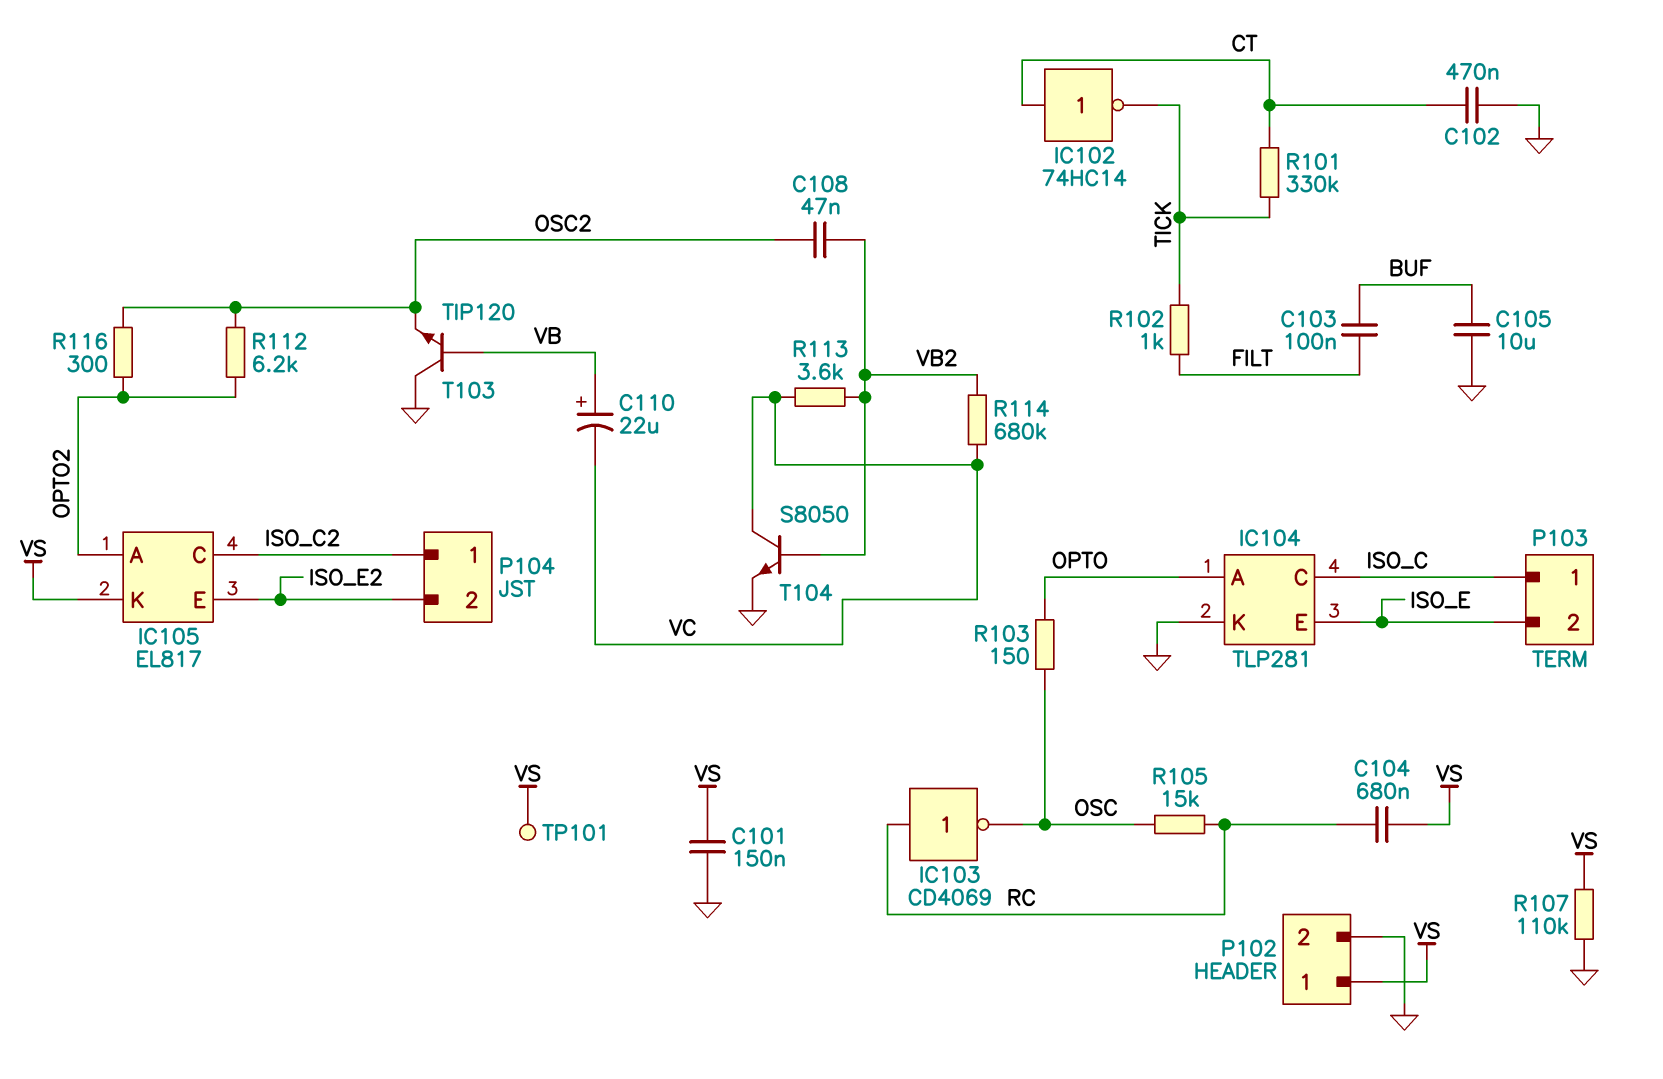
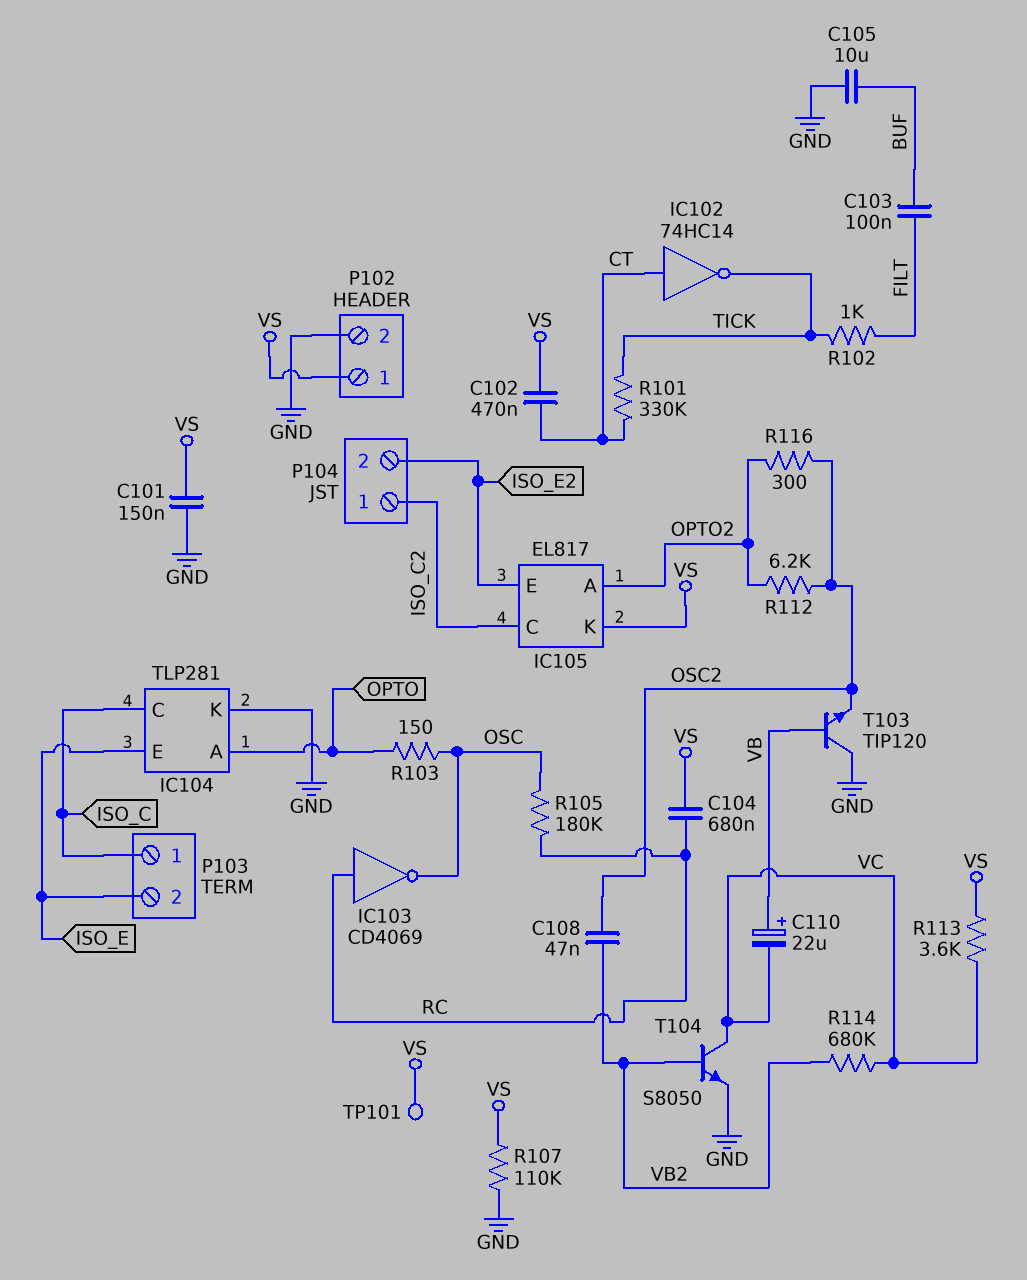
C102: 470nF (CT, GND) -> 470nF (CT, VS)
R105: 15k (OSC, RC) -> 180k (OSC, RC)
R113: 3.6k (VB2, VC) -> 3.6k (VC, VS)

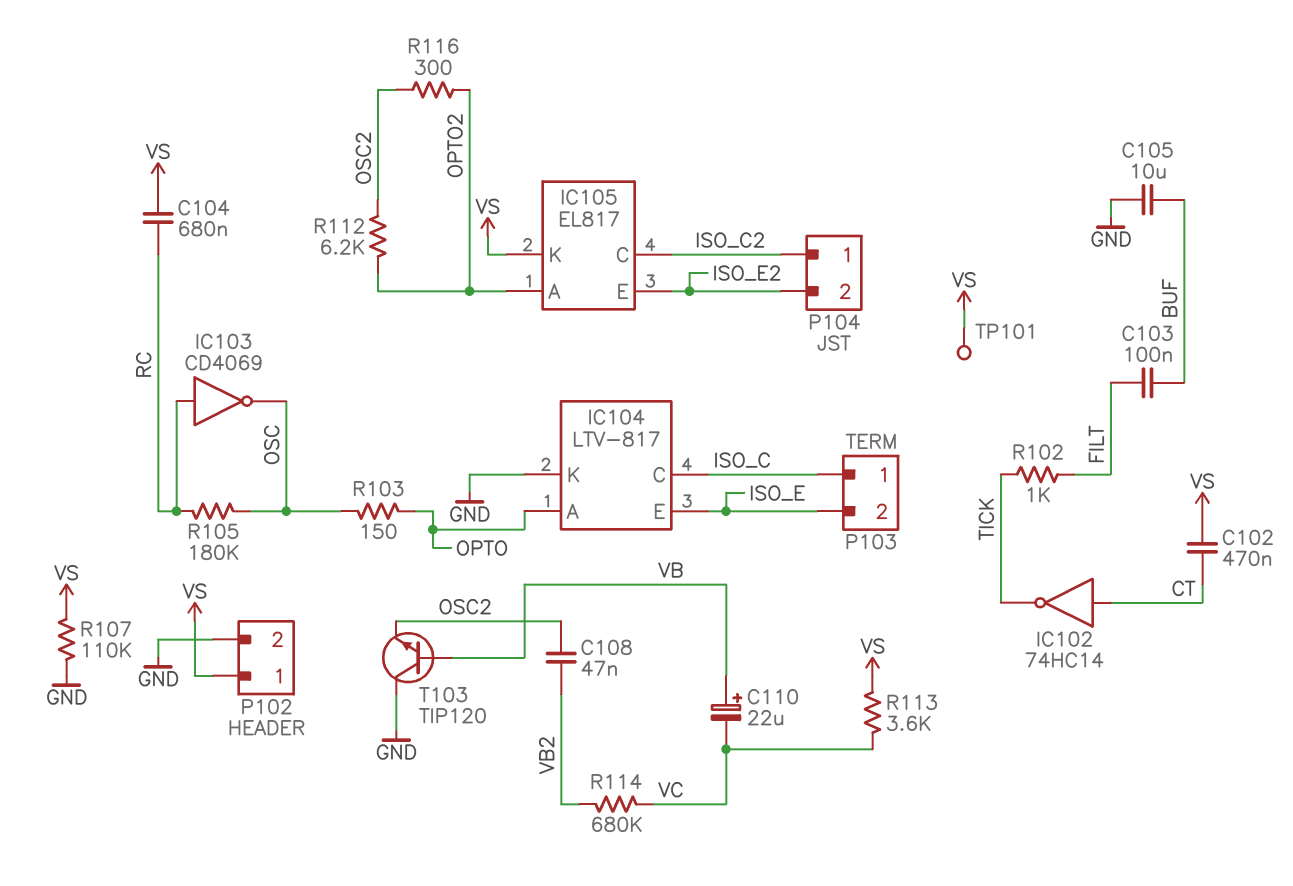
C101: 150nF (GND, VS) -> none
IC104: TLP281 -> LTV-817
R101: 330k (CT, TICK) -> none
T104: NPN S8050 (B VB2, C VC, E GND) -> none

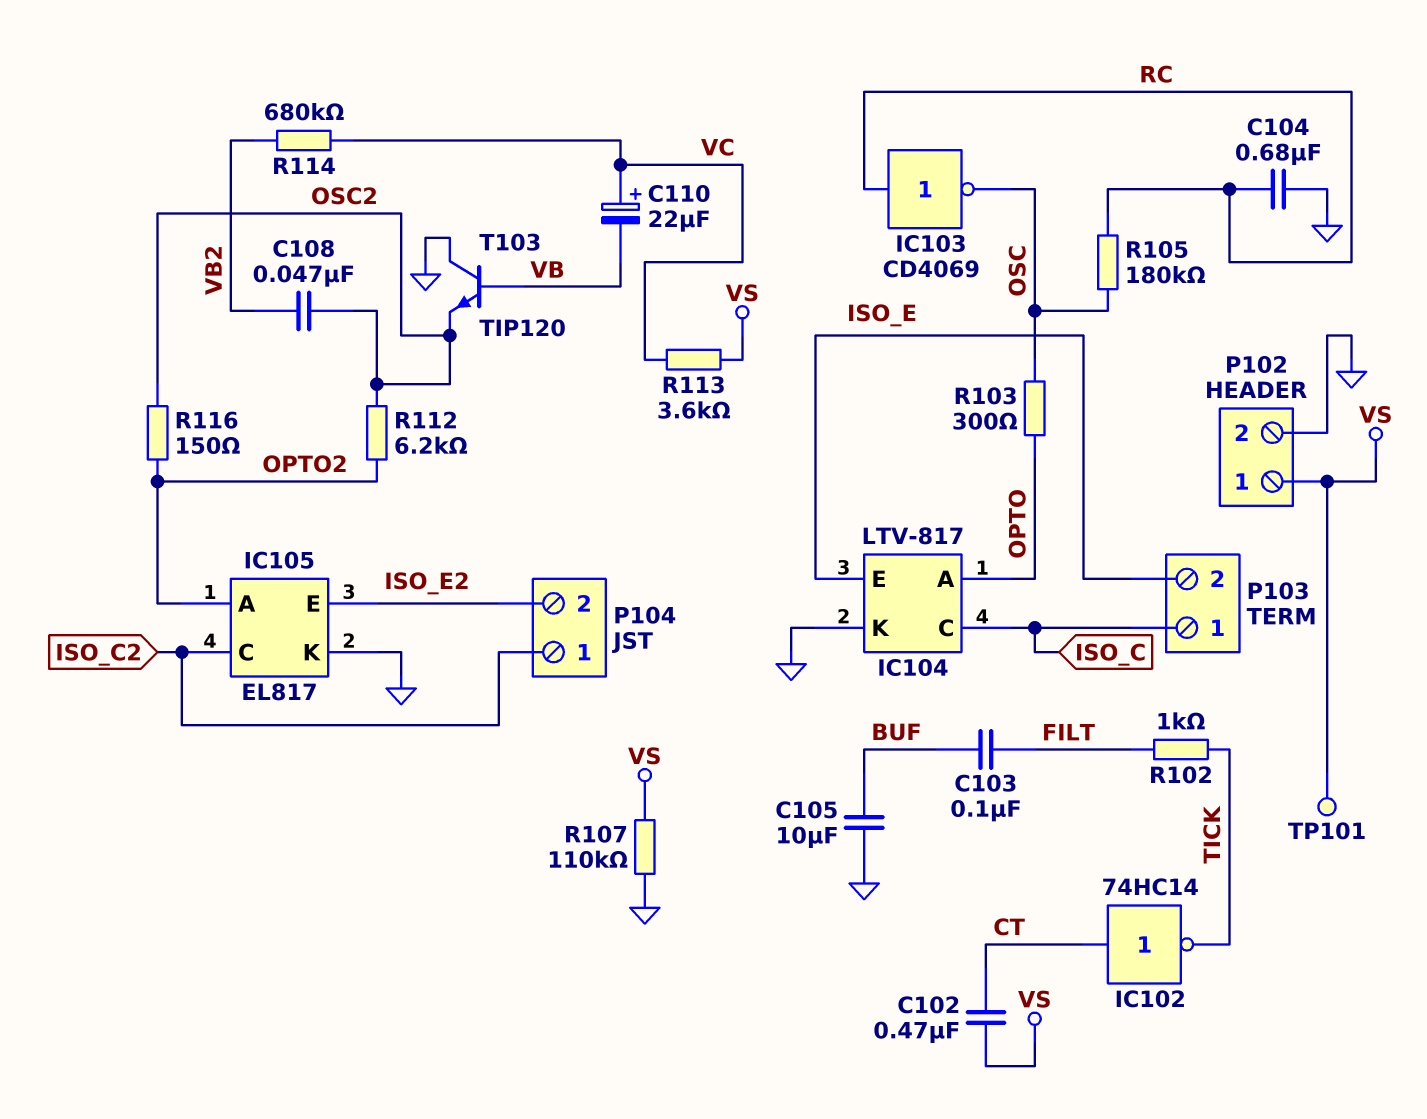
C104: 680nF (RC, VS) -> 680nF (GND, RC)
C110: 22uF (plus VB, minus VC) -> 22uF (plus VC, minus VB)
IC105 pin K: VS -> GND
R103: 150 (OPTO, OSC) -> 300 (OPTO, OSC)
R116: 300 (OPTO2, OSC2) -> 150 (OPTO2, OSC2)

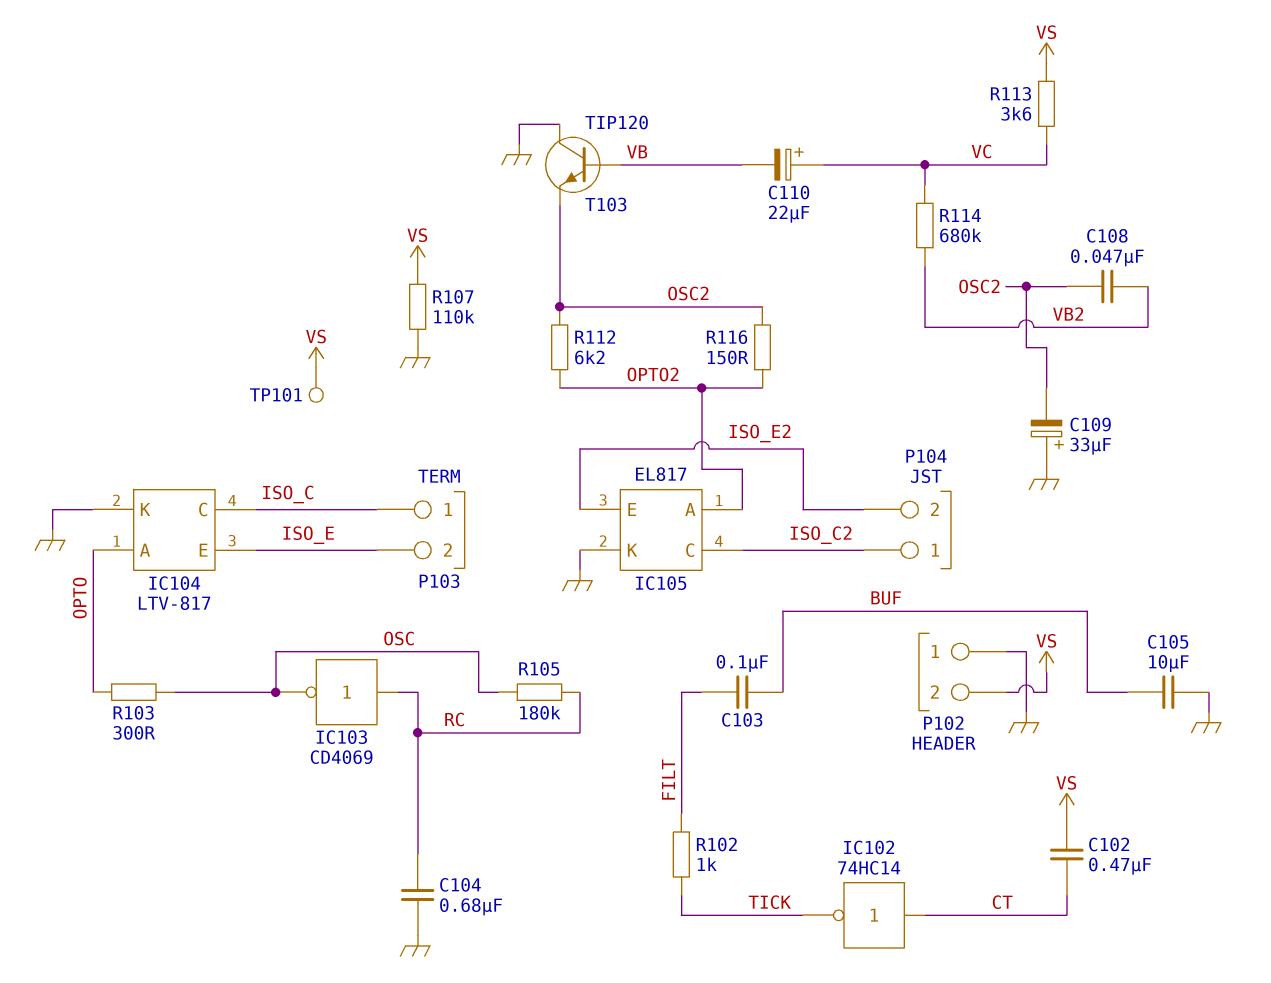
C109: none -> 33uF (plus GND, minus OSC2)
P102 pin 1: VS -> GND
P102 pin 2: GND -> VS

